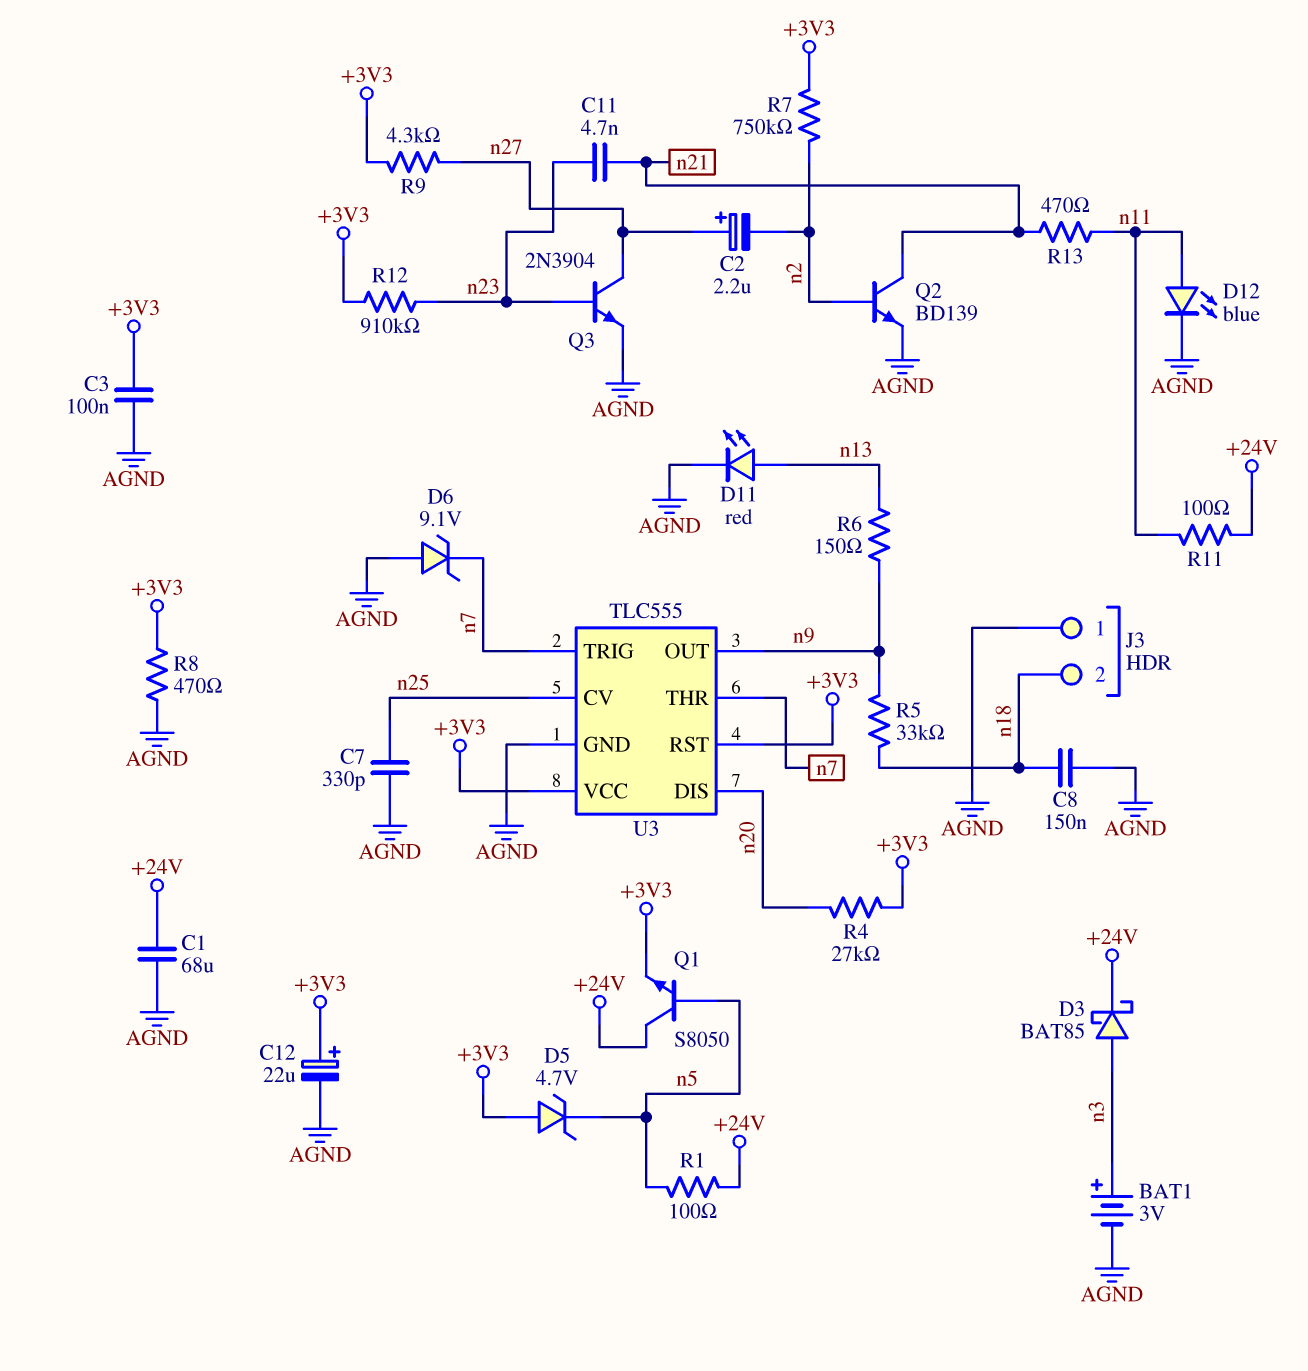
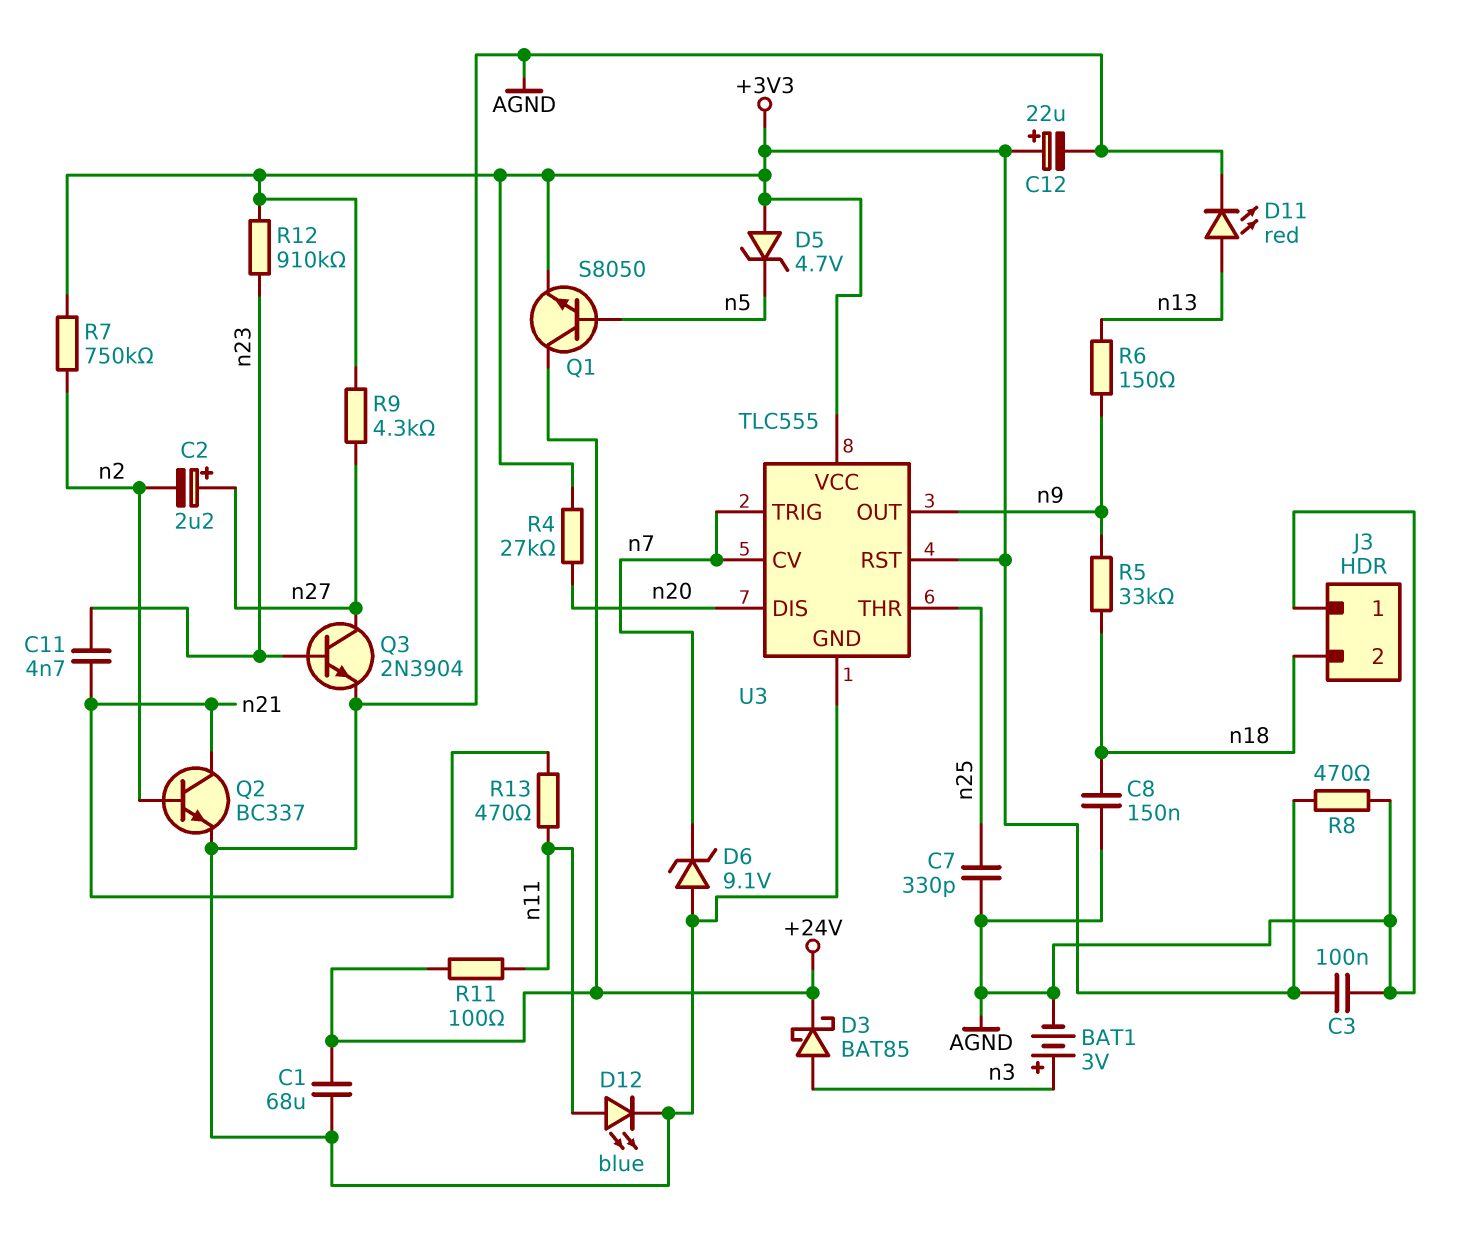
Q2: NPN BD139 (B n2, C n21, E AGND) -> NPN BC337 (B n2, C n21, E AGND)
R1: 100 (+24V, n5) -> none
U3 pin CV: n25 -> n7
U3 pin THR: n7 -> n25

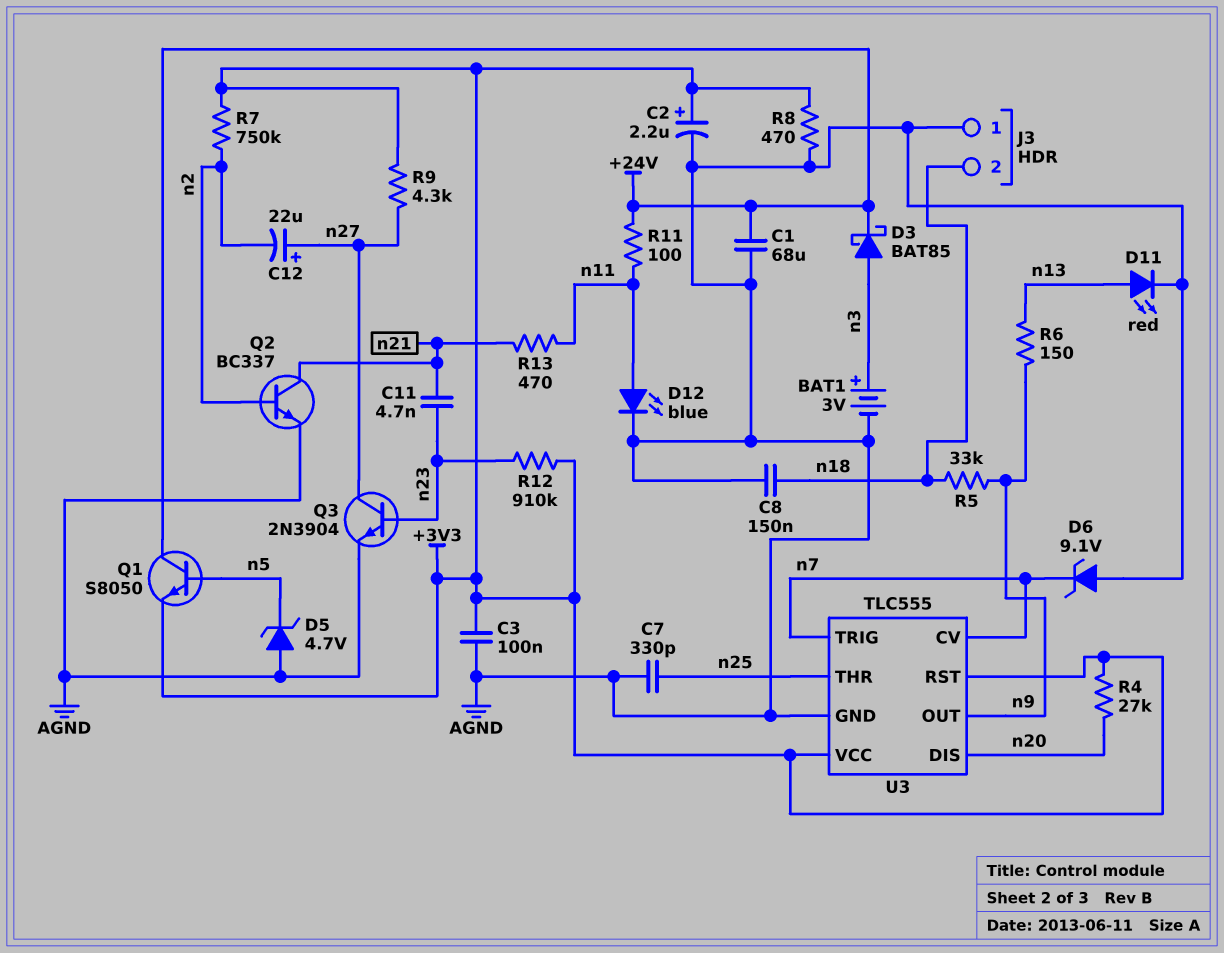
C2: 2.2uF (plus n27, minus n2) -> 2.2uF (plus +3V3, minus AGND)
C12: 22uF (plus +3V3, minus AGND) -> 22uF (plus n27, minus n2)
D5: zener 4.7V (A +3V3, K n5) -> zener 4.7V (A AGND, K n5)

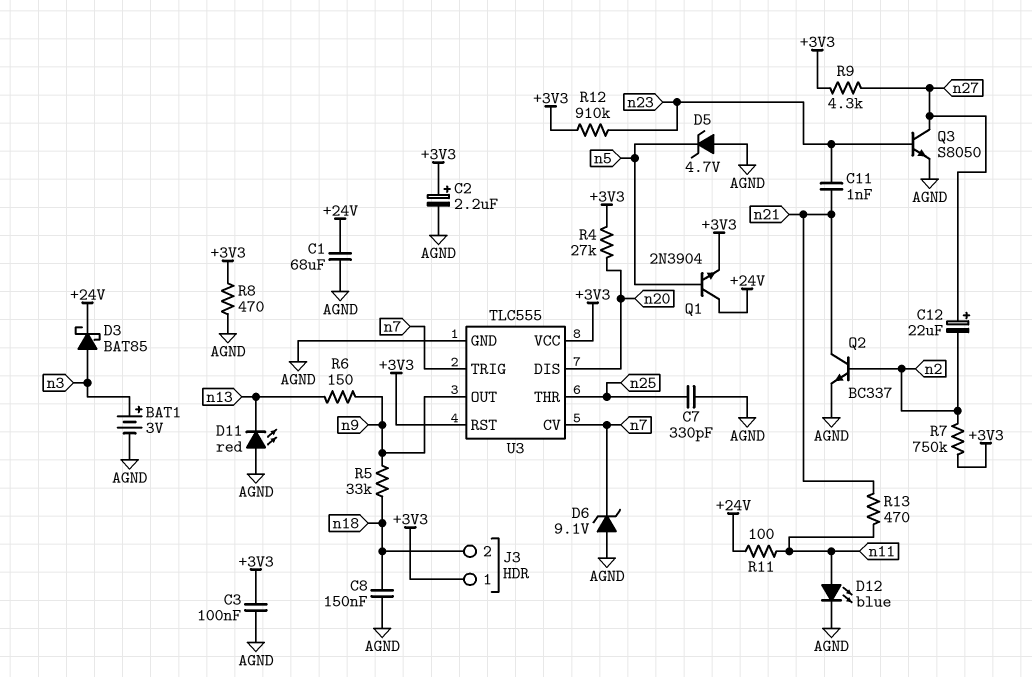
C11: 4.7nF (n21, n23) -> 1nF (n21, n23)
D11: LED red (A n13, K AGND) -> LED red (A AGND, K n13)
J3 pin 1: AGND -> +3V3
Q1: NPN S8050 (B n5, C +24V, E +3V3) -> NPN 2N3904 (B n5, C +24V, E +3V3)
Q3: NPN 2N3904 (B n23, C n27, E AGND) -> NPN S8050 (B n23, C n27, E AGND)

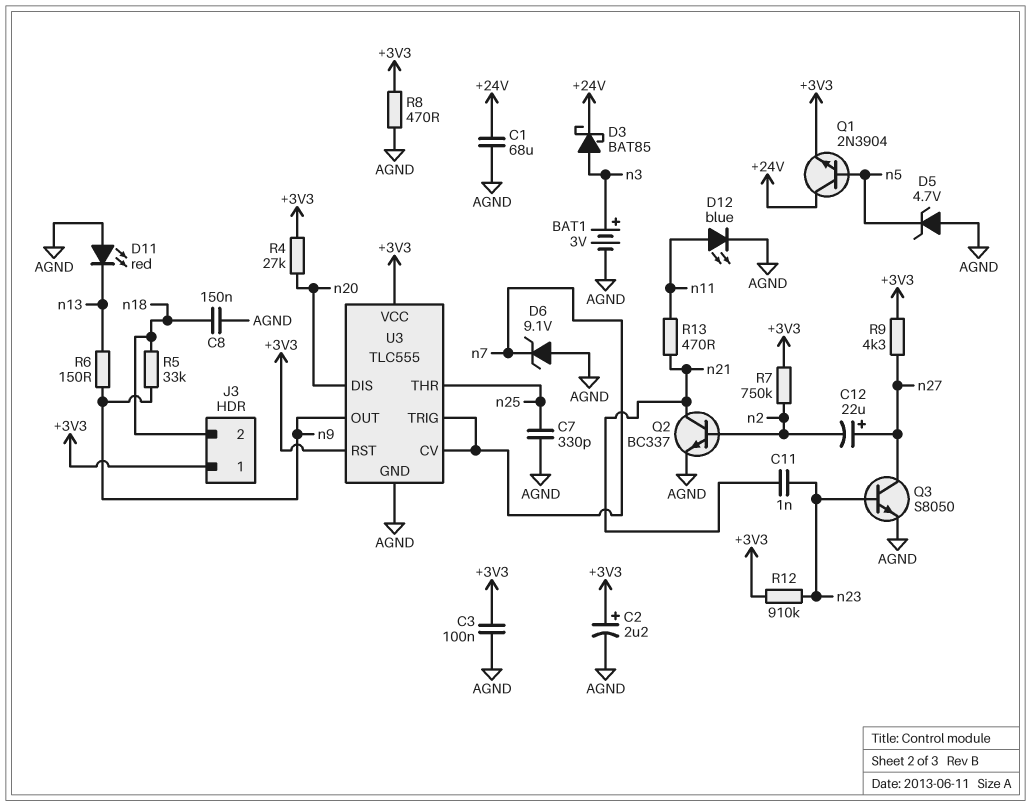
R11: 100 (+24V, n11) -> none

